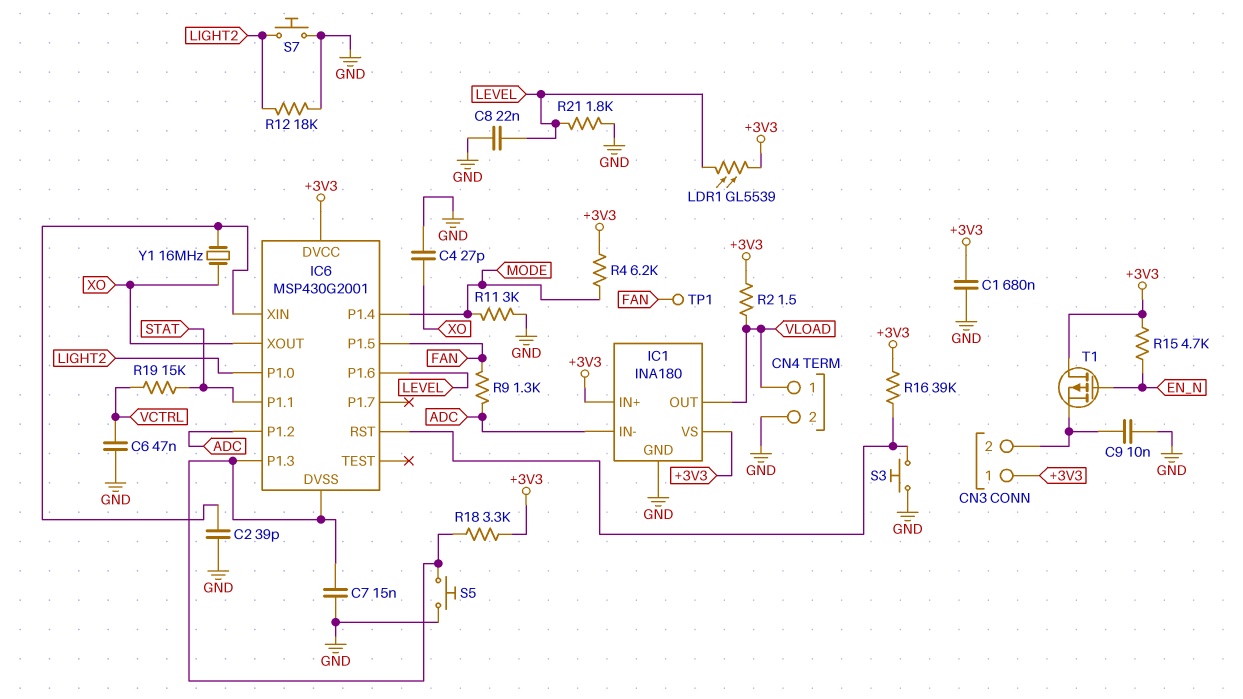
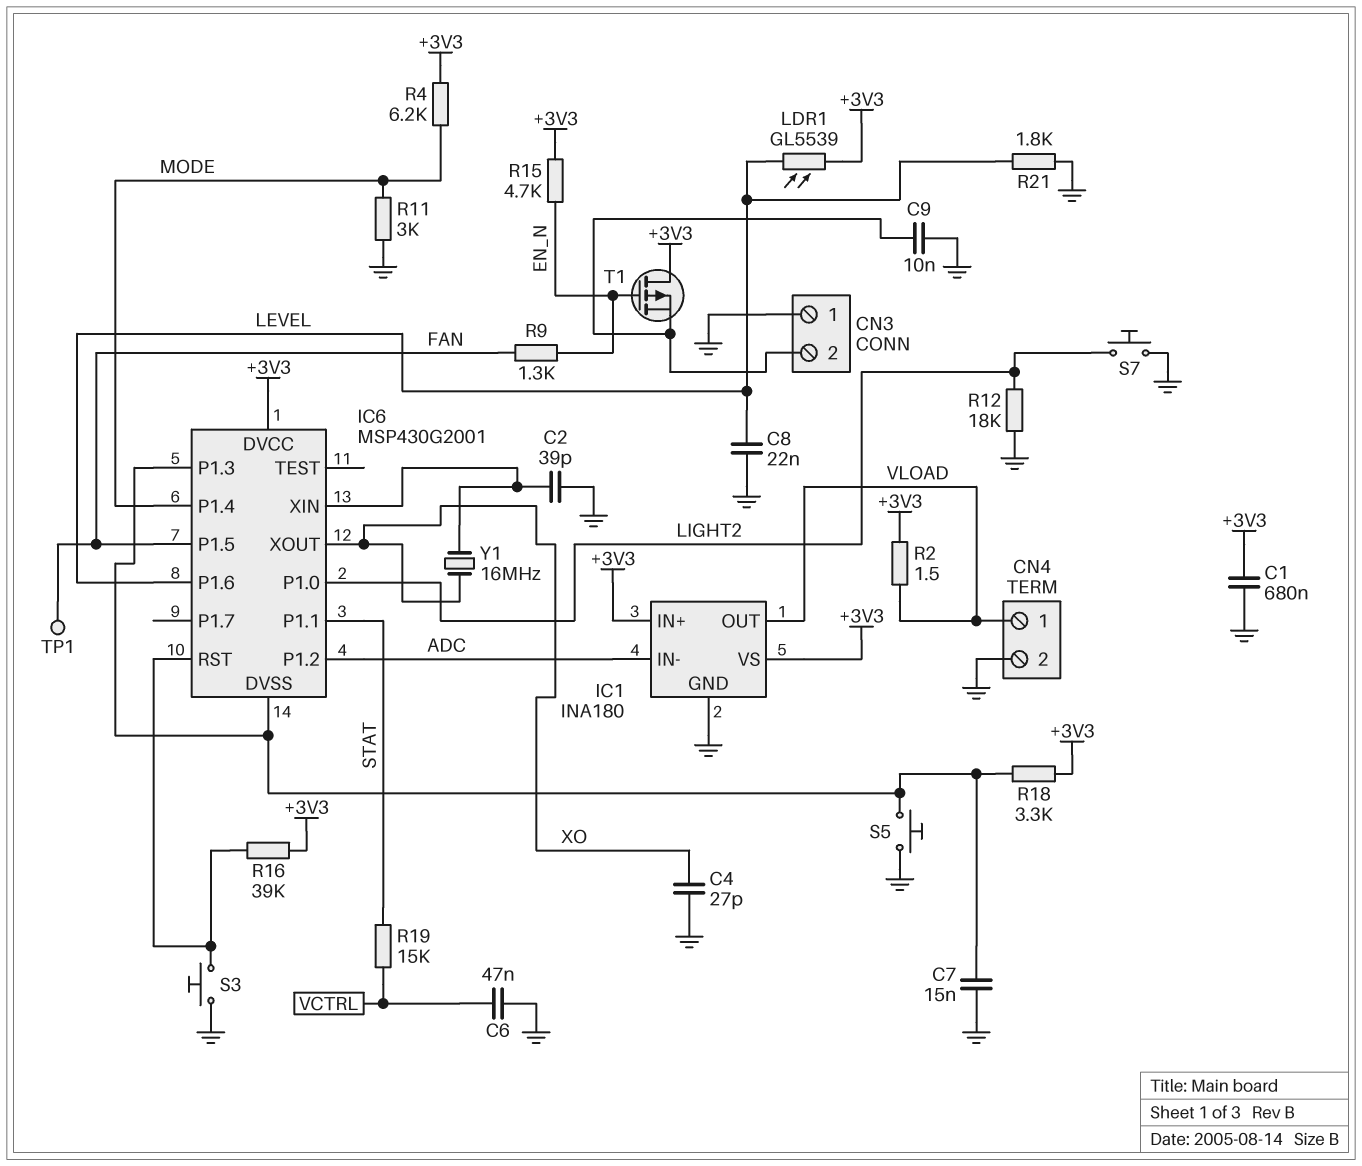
CN3 pin 1: +3V3 -> GND
R9: 1.3k (ADC, FAN) -> 1.3k (EN_N, FAN)

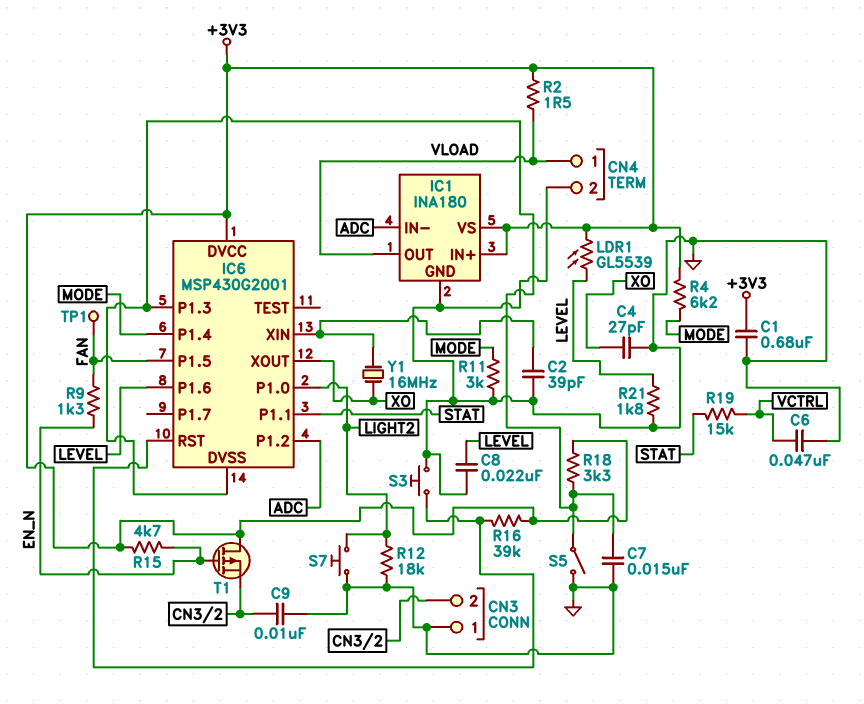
S5: button (GND, IC6/DVSS) -> switch (GND, IC6/DVSS)

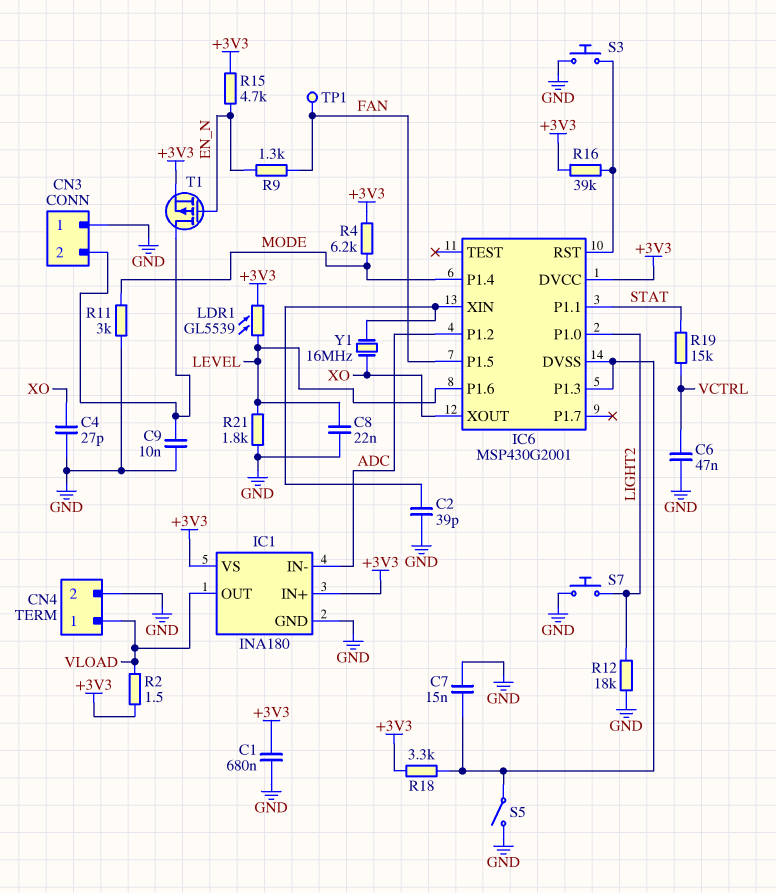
T1: PMOS (G EN_N, D +3V3, S CN3/2) -> PMOS (G EN_N, D CN3/2, S +3V3)

